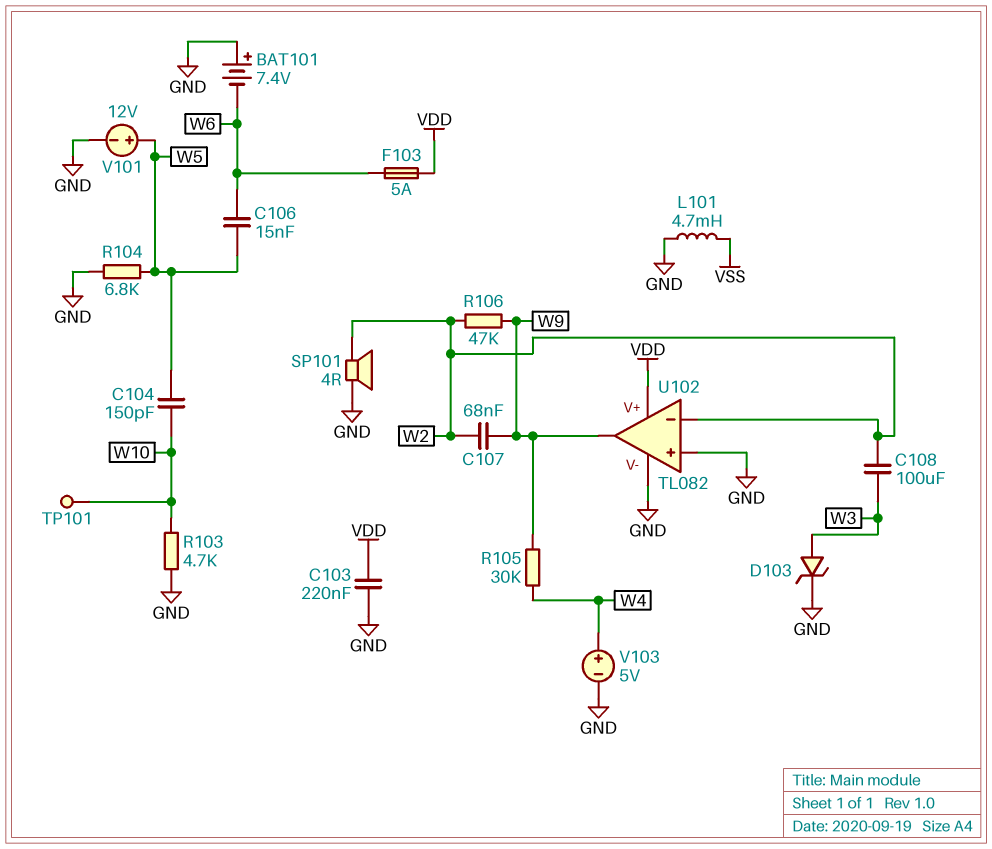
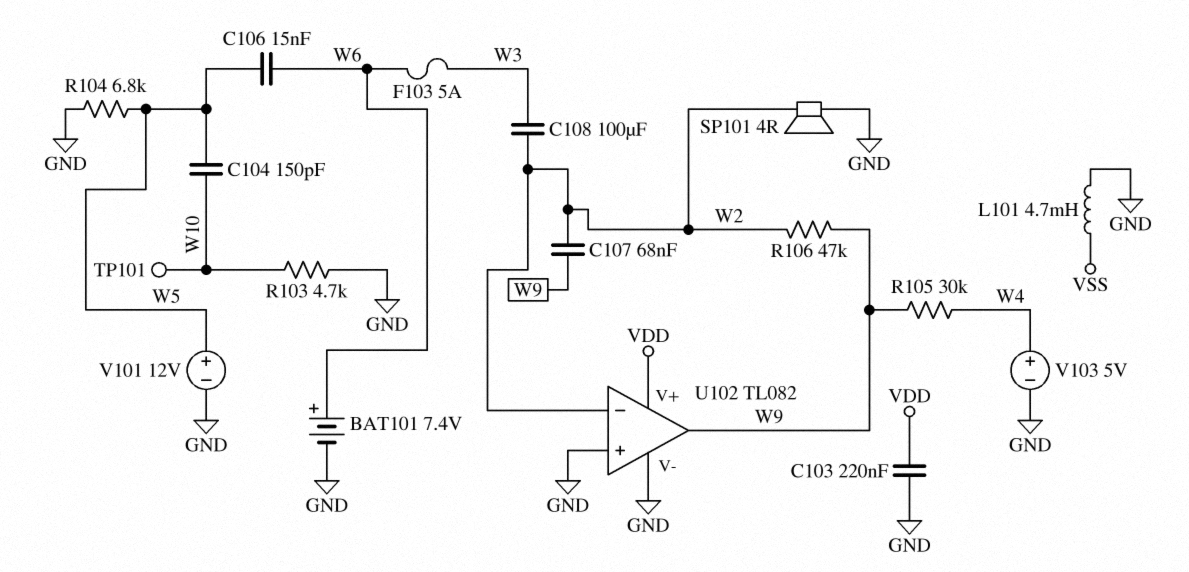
BAT101: 7.4V (plus GND, minus W6) -> 7.4V (plus W6, minus GND)
D103: zener (A W3, K GND) -> none
F103: 5A (VDD, W6) -> 5A (W3, W6)

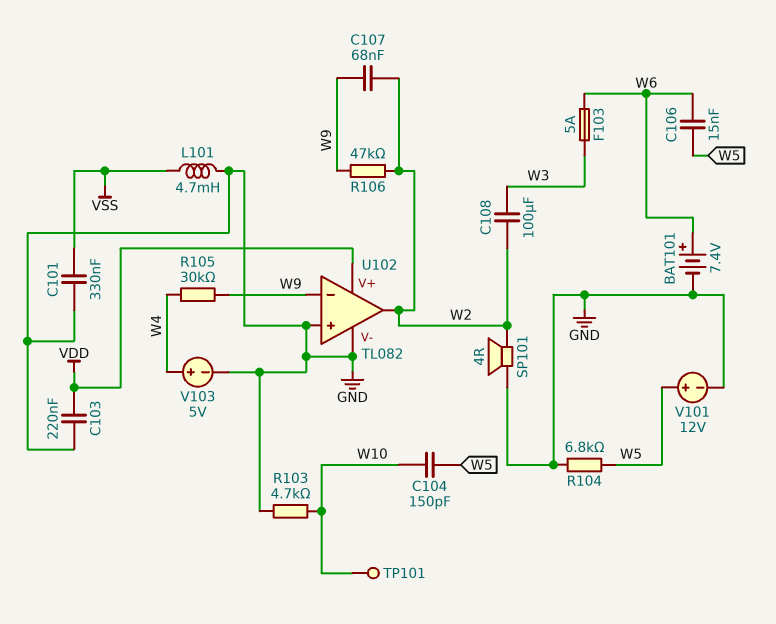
C101: none -> 330nF (GND, VSS)
U102 pin in-: W2 -> W9
U102 pin out: W9 -> W2

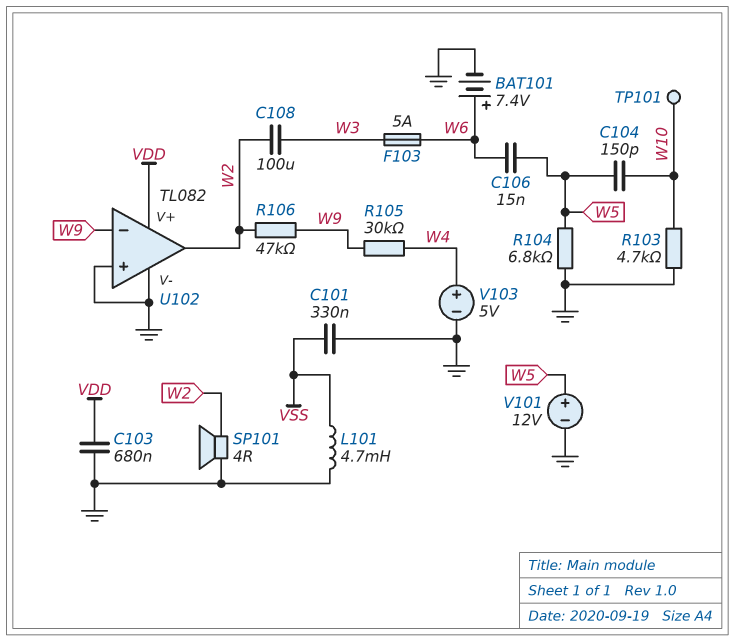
C103: 220nF (GND, VDD) -> 680nF (GND, VDD)
C107: 68nF (W2, W9) -> none

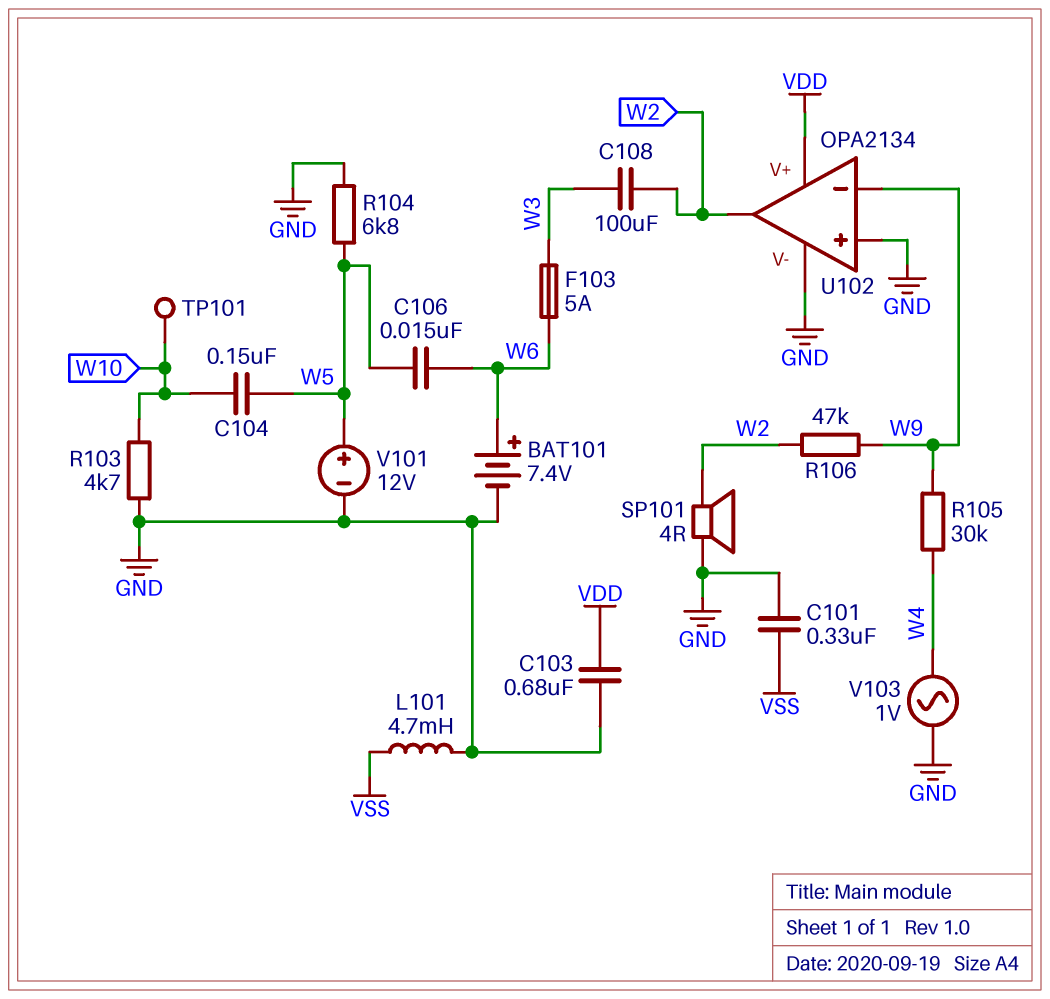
C104: 150pF (W5, W10) -> 150nF (W5, W10)
U102: TL082 -> OPA2134
V103: 5V (plus W4, minus GND) -> AC 1V (GND, W4)

